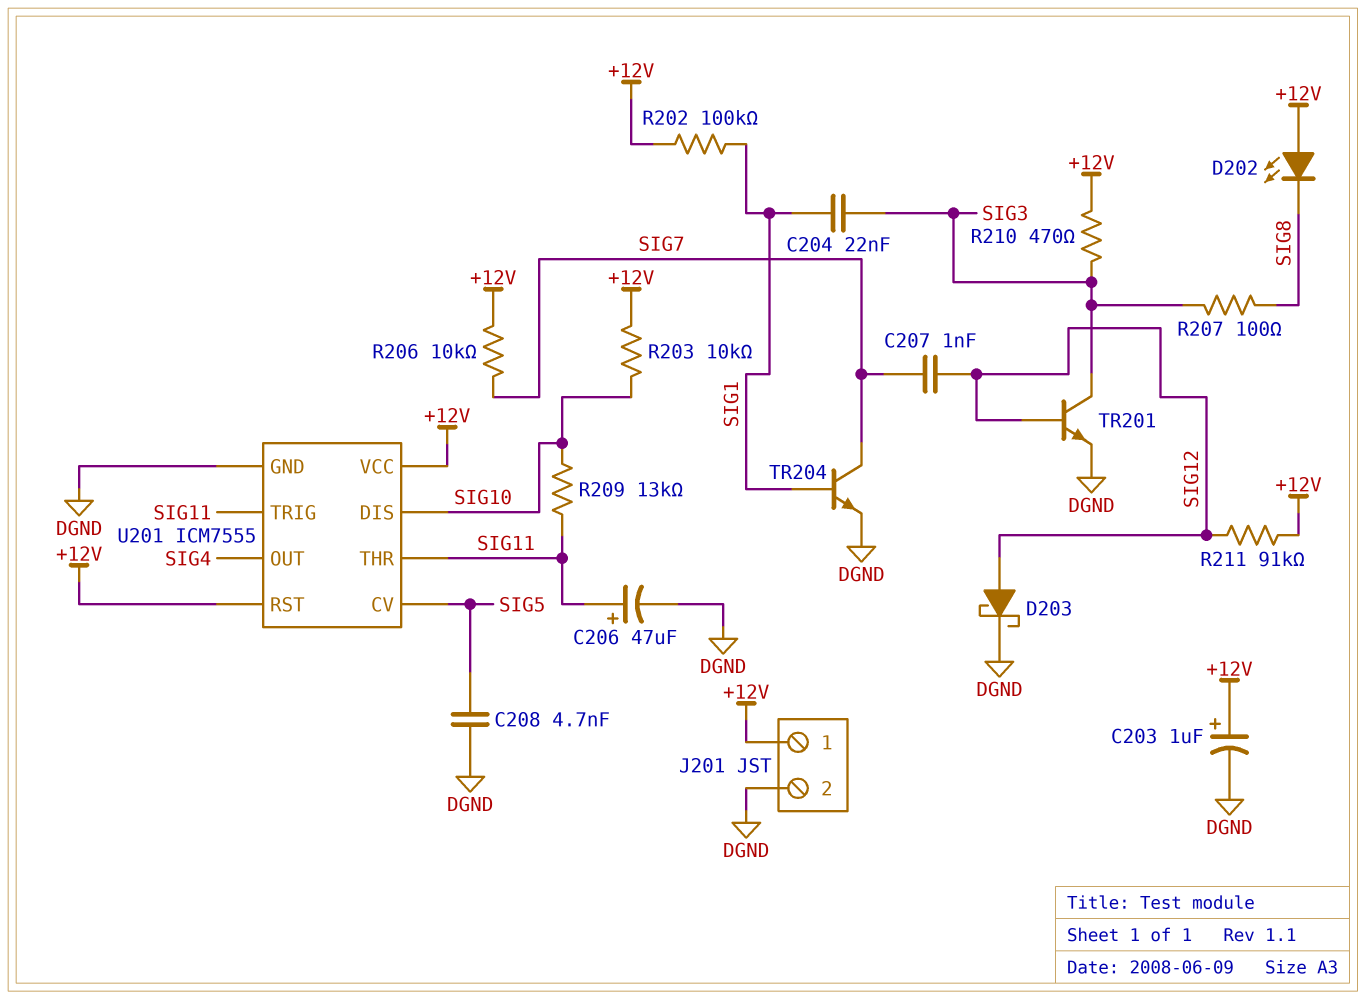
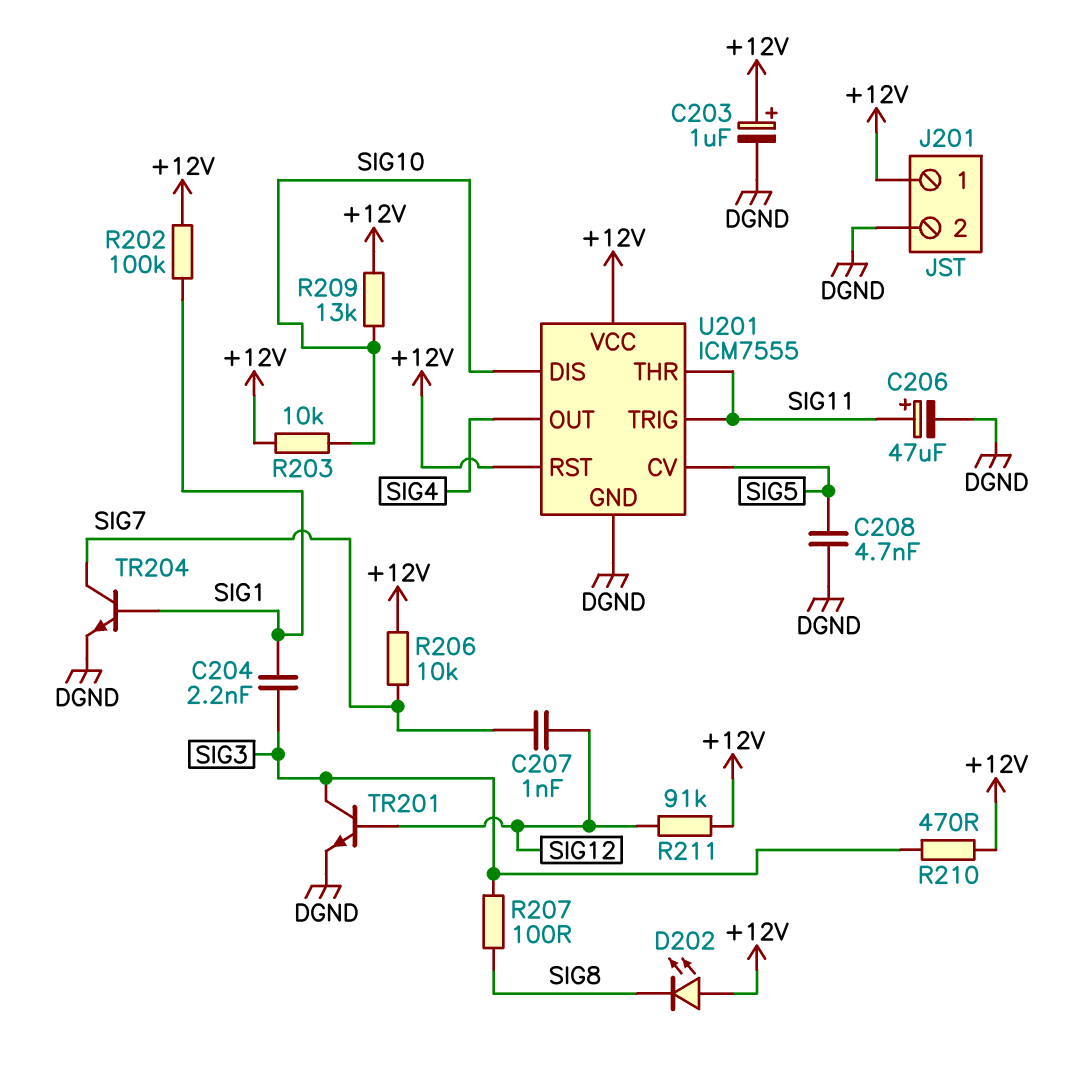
C204: 22nF (SIG1, SIG3) -> 2.2nF (SIG1, SIG3)
D203: schottky (A SIG12, K DGND) -> none
R209: 13k (SIG10, SIG11) -> 13k (+12V, SIG10)

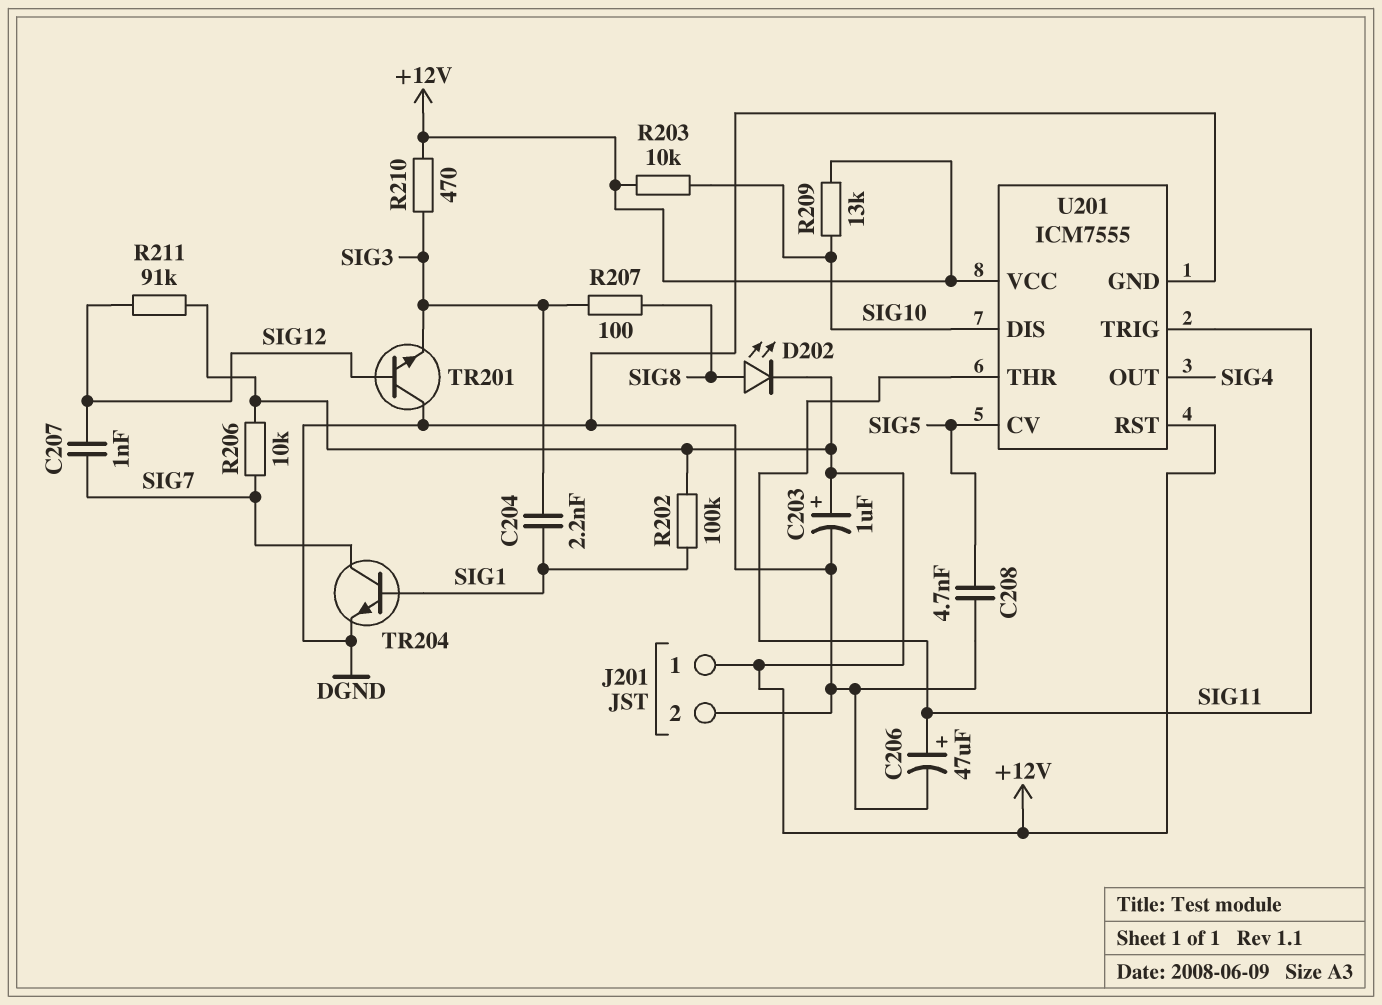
D202: LED (A +12V, K SIG8) -> LED (A SIG8, K +12V)
TR201: NPN (B SIG12, C SIG3, E DGND) -> NPN (B SIG12, C DGND, E SIG3)

